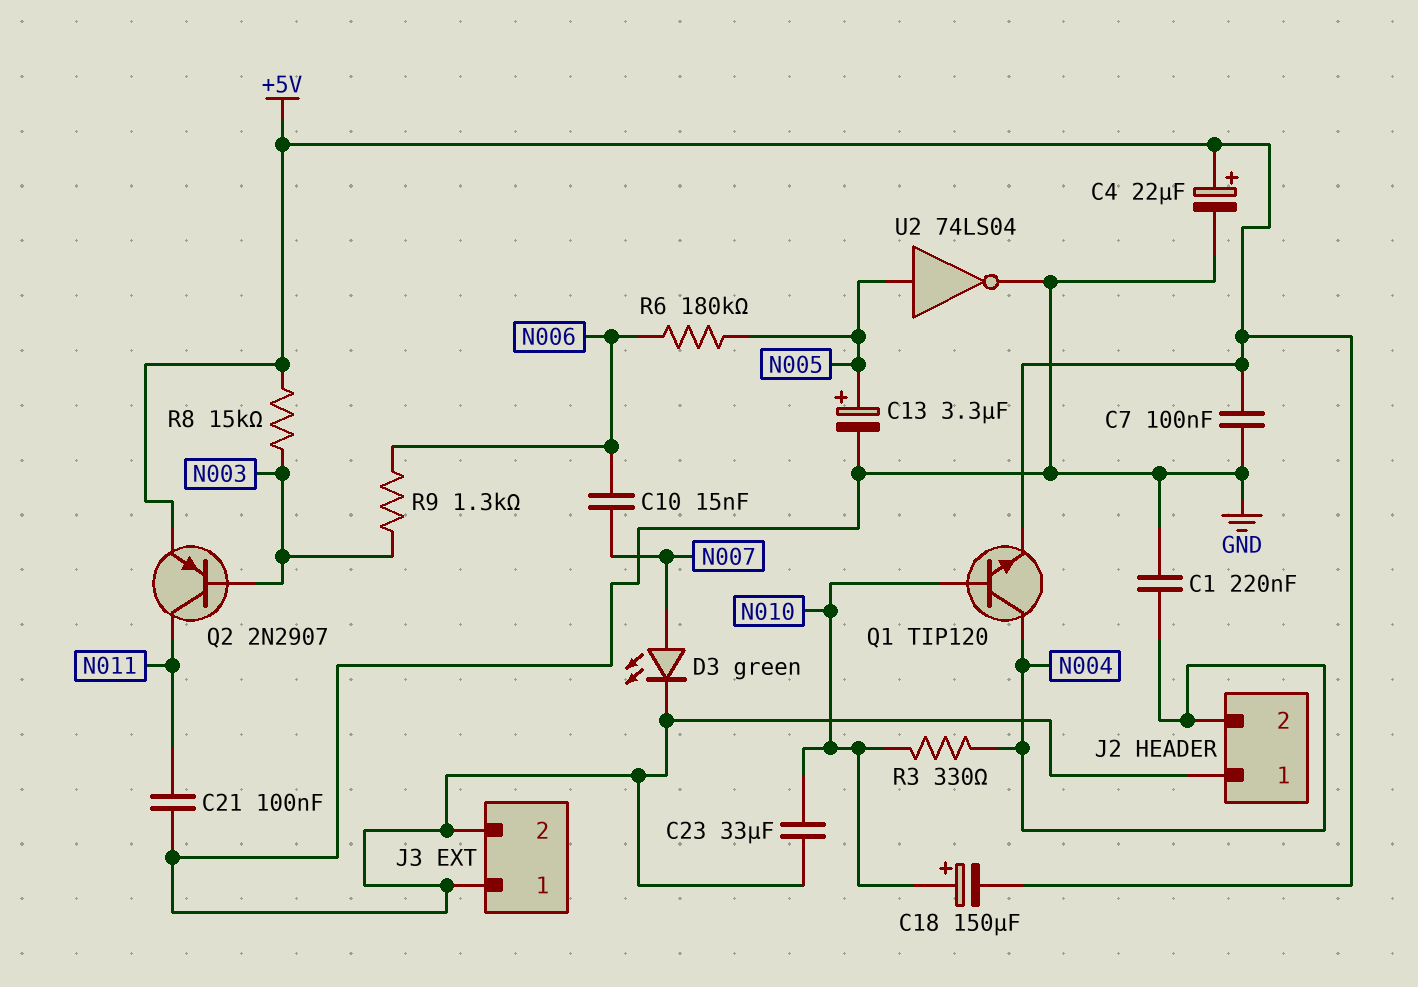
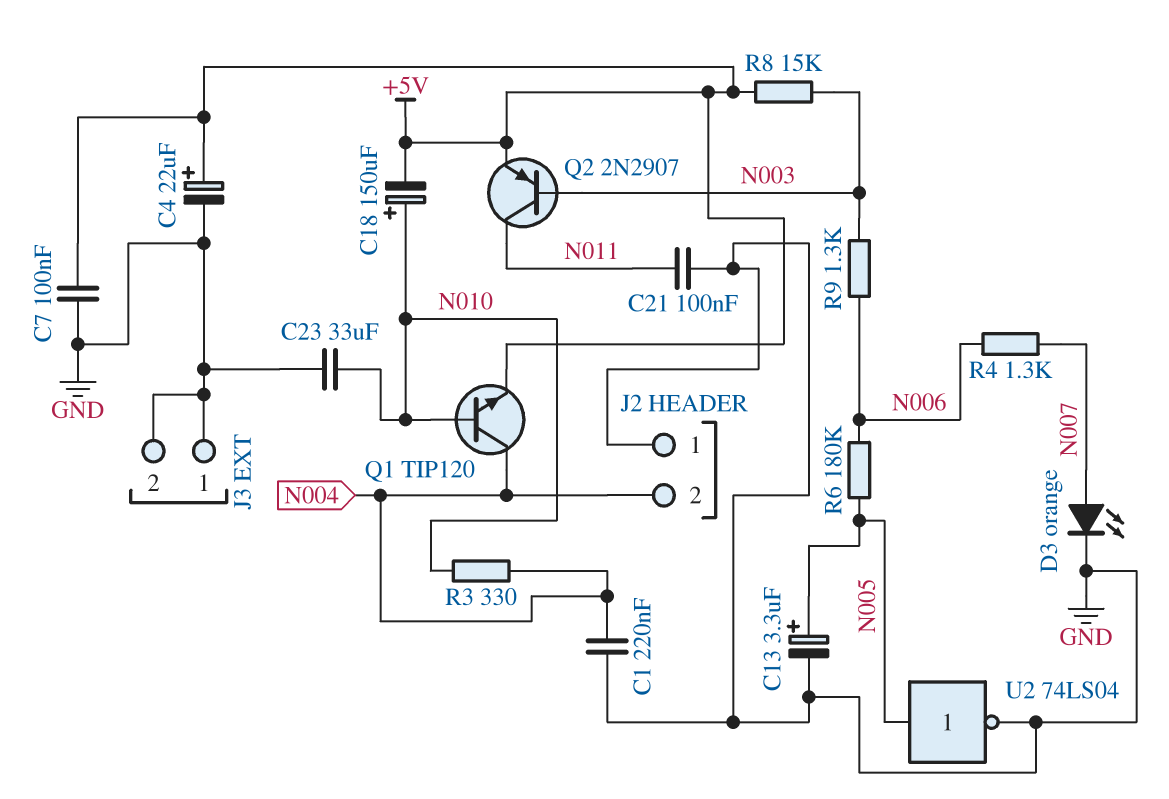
C10: 15nF (N006, N007) -> none
D3: LED green (A N007, K GND) -> LED orange (A N007, K GND)
R4: none -> 1.3k (N006, N007)

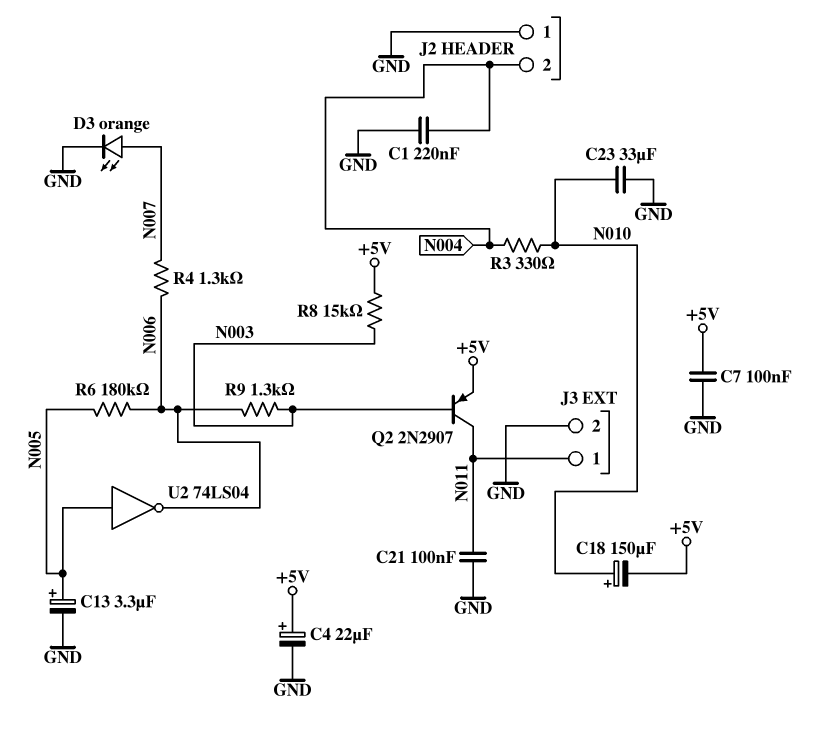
J3 pin 1: GND -> N011
Q1: NPN TIP120 (B N010, C N004, E +5V) -> none
U2: NOT 74LS04 (in N005, out GND) -> NOT 74LS04 (in N005, out N006)

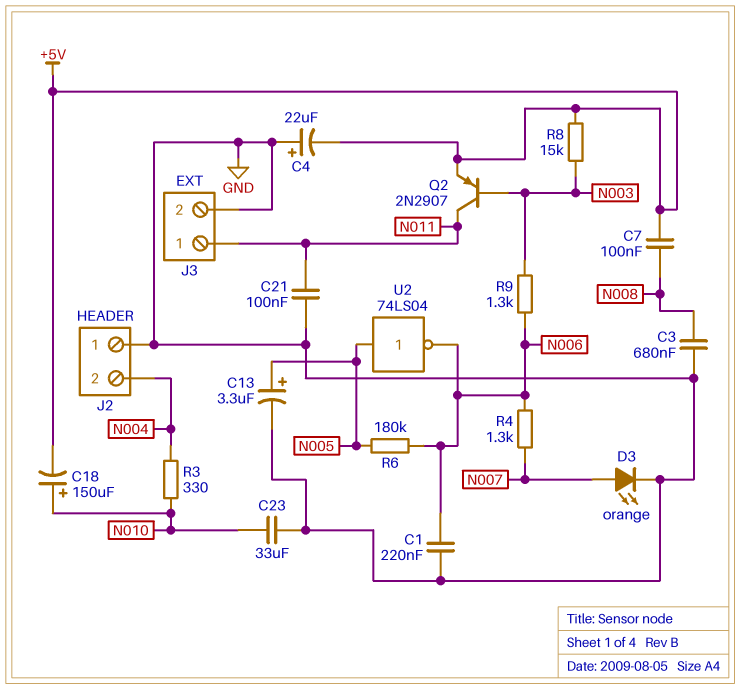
C1: 220nF (GND, N004) -> 220nF (GND, N006)
C3: none -> 680nF (GND, N008)
C4: 22uF (plus +5V, minus GND) -> 22uF (plus GND, minus +5V)
C7: 100nF (+5V, GND) -> 100nF (+5V, N008)

